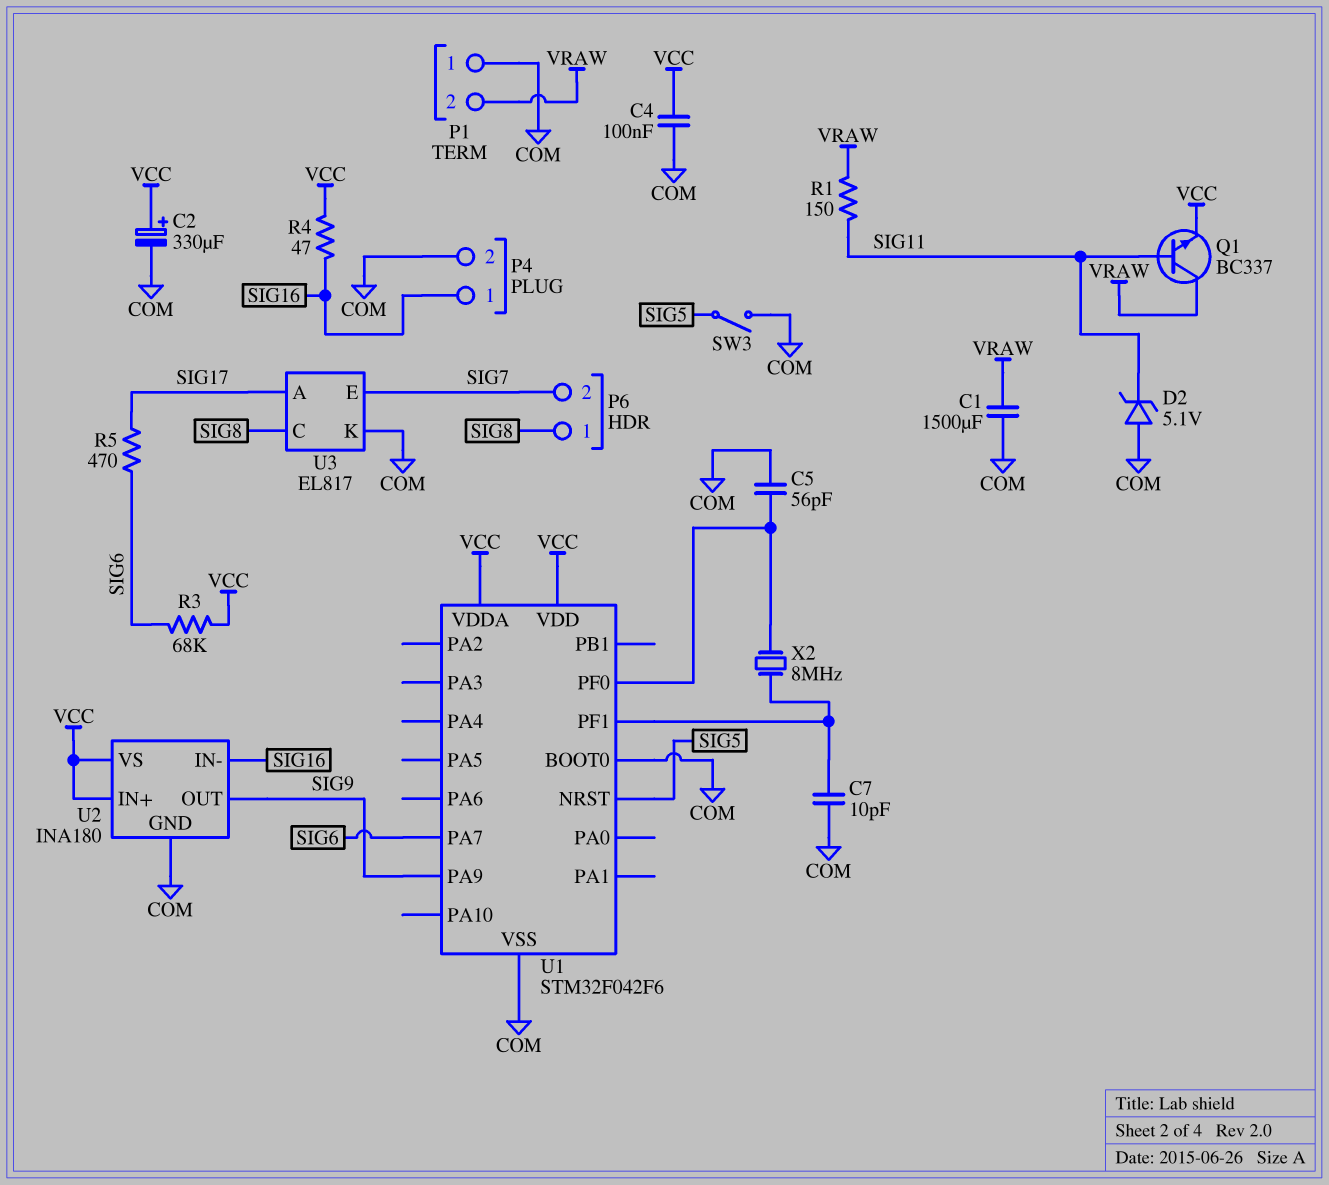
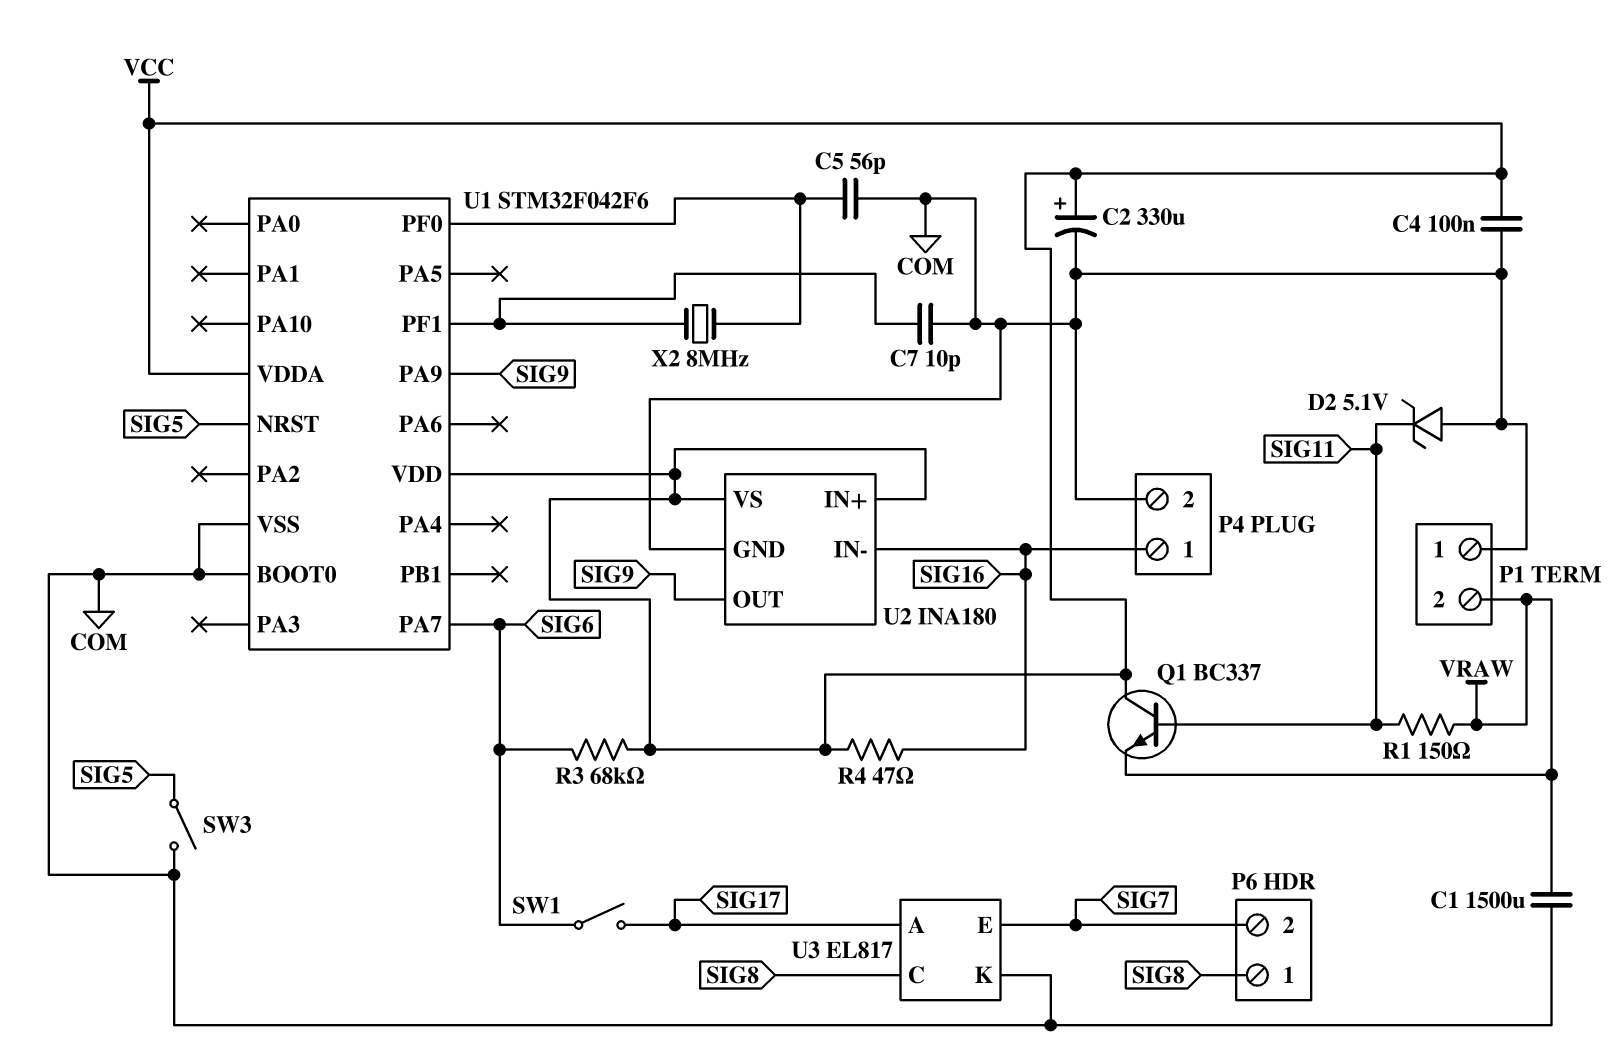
Q1: NPN BC337 (B SIG11, C VRAW, E VCC) -> NPN BC337 (B SIG11, C VCC, E VRAW)
R5: 470 (SIG6, SIG17) -> none
SW1: none -> switch (SIG6, SIG17)

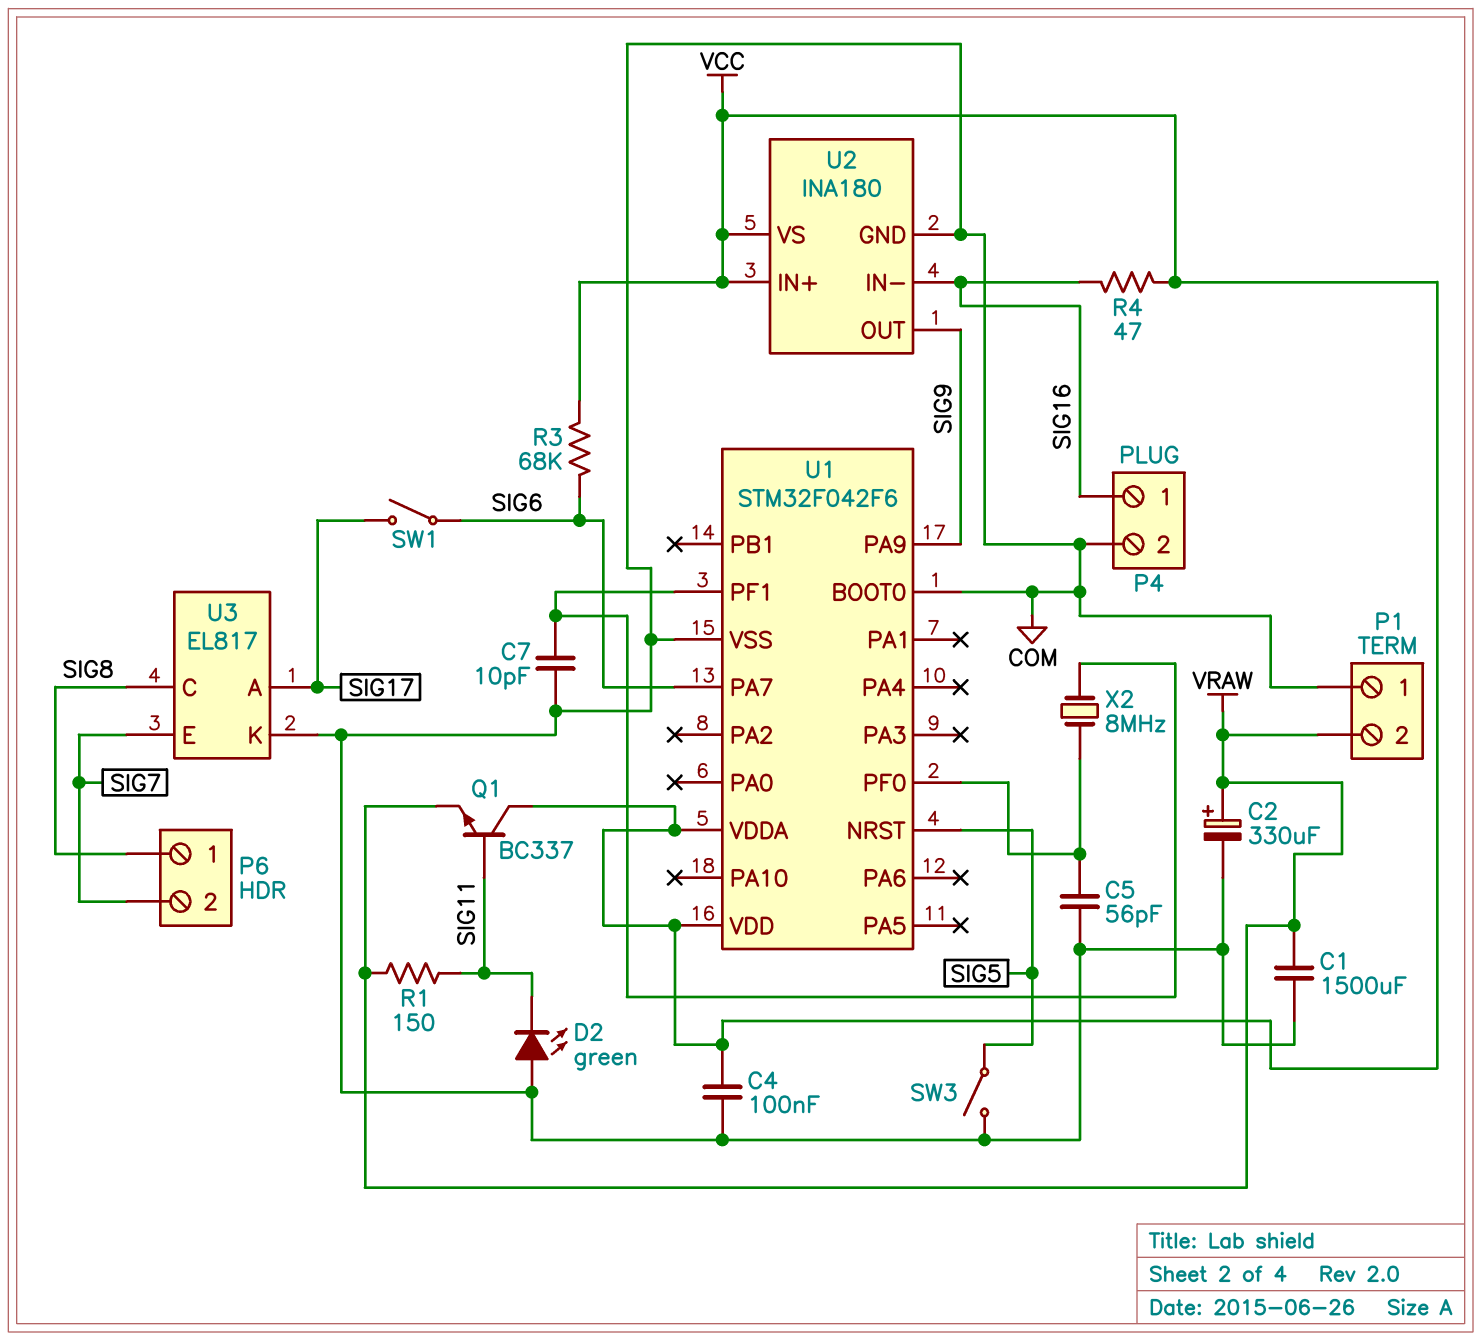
C2: 330uF (plus VCC, minus COM) -> 330uF (plus VRAW, minus COM)
D2: zener 5.1V (A COM, K SIG11) -> LED green (A COM, K SIG11)

